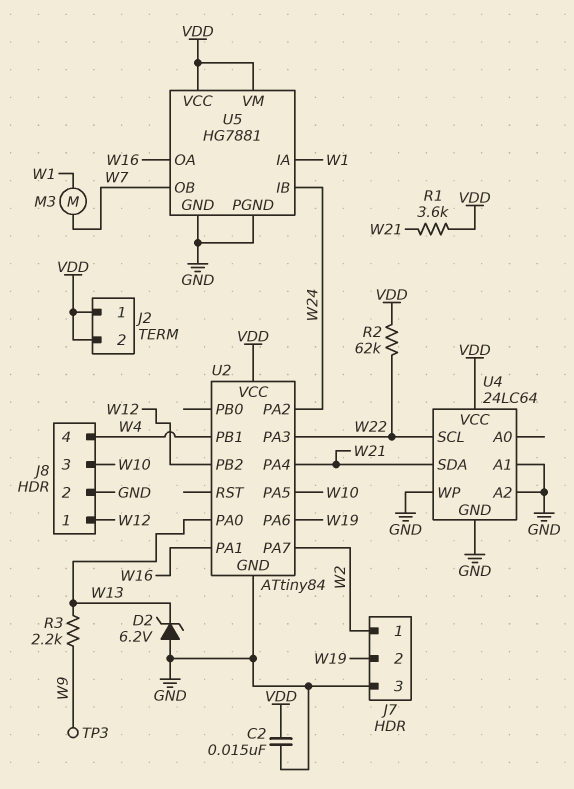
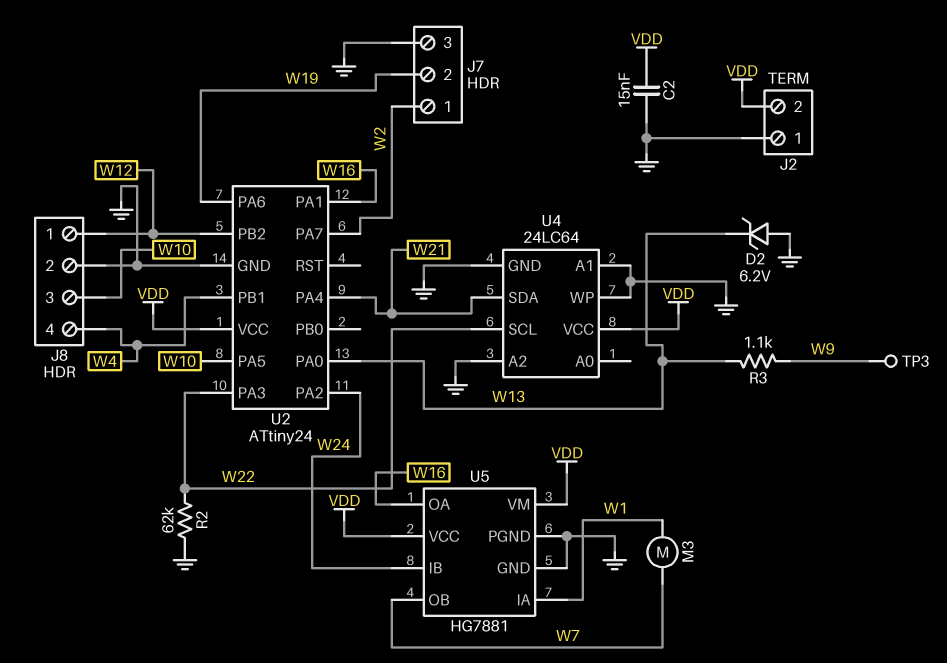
J2 pin 1: VDD -> GND
R1: 3.6k (VDD, W21) -> none
R2: 62k (VDD, W22) -> 62k (GND, W22)
R3: 2.2k (W9, W13) -> 1.1k (W9, W13)
U2: ATtiny84 -> ATtiny24

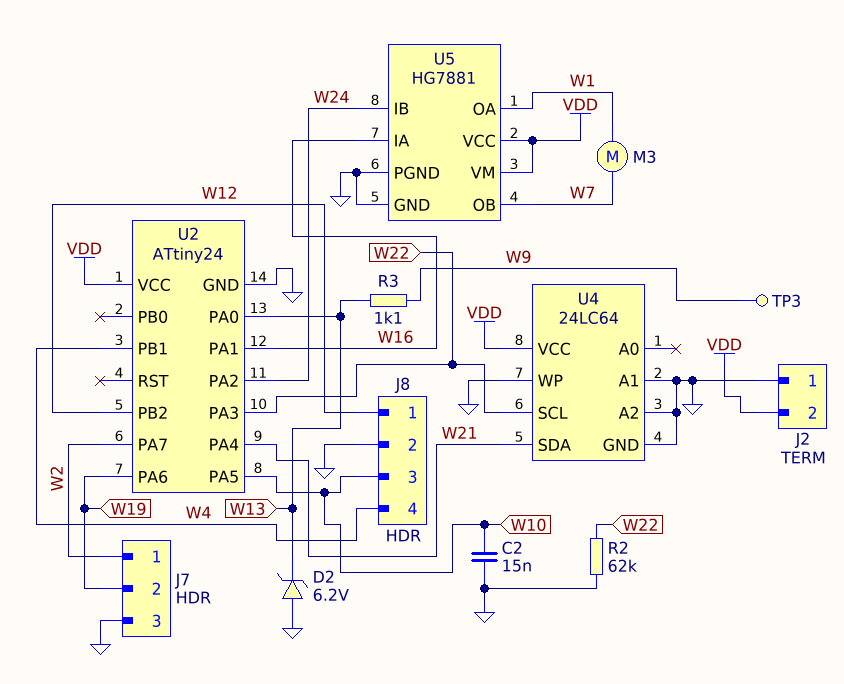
C2: 15nF (GND, VDD) -> 15nF (GND, W10)
U5 pin IA: W1 -> W16
U5 pin OA: W16 -> W1

